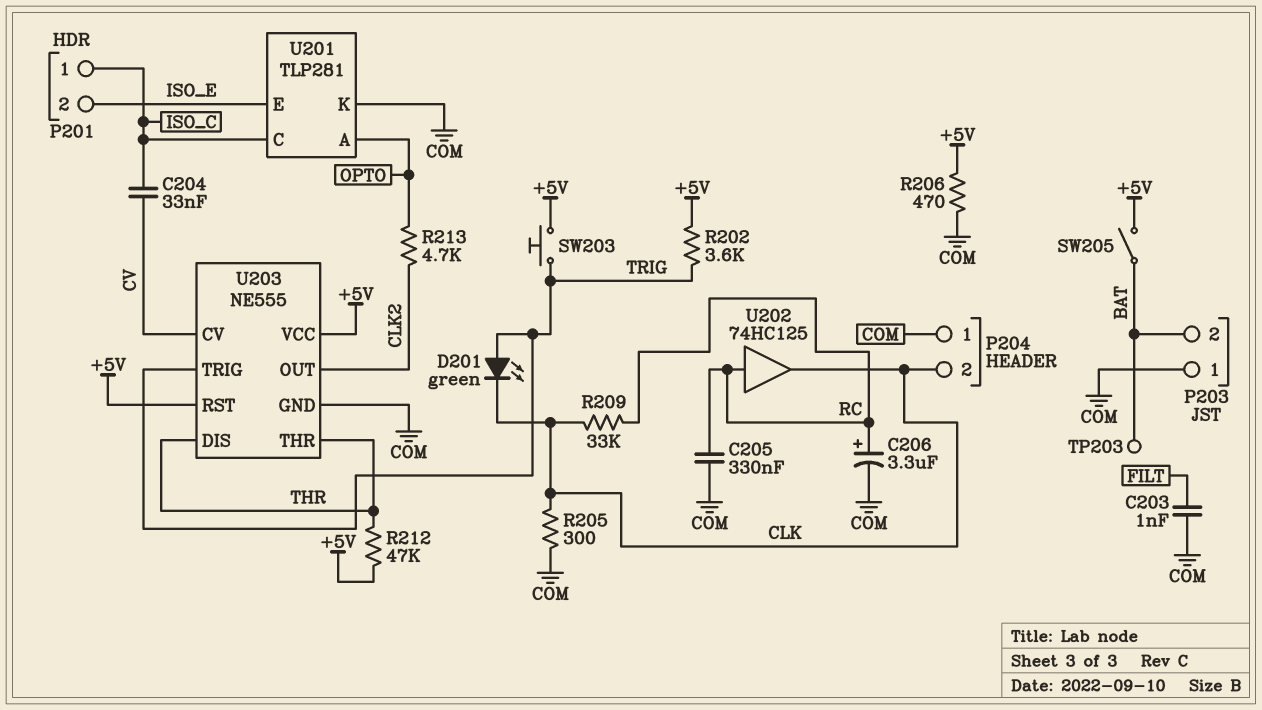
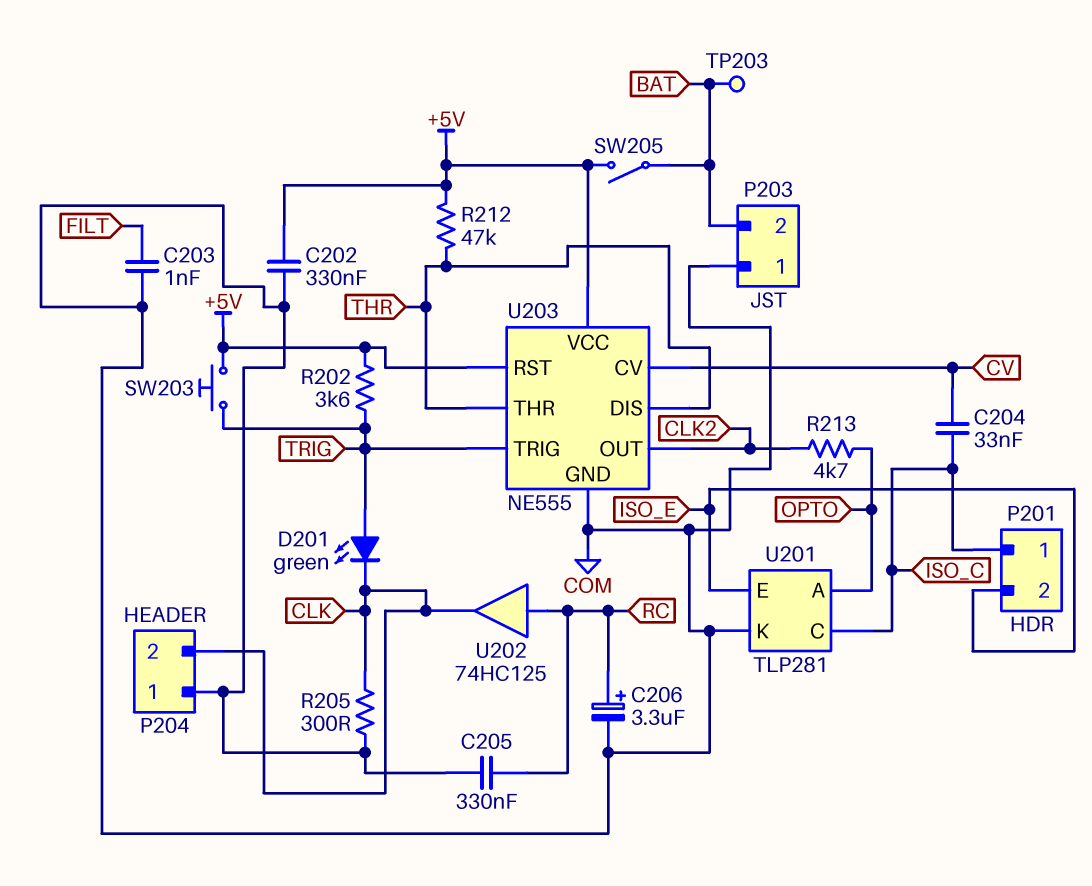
C202: none -> 330nF (+5V, COM)
R206: 470 (+5V, COM) -> none
R209: 33k (CLK, RC) -> none

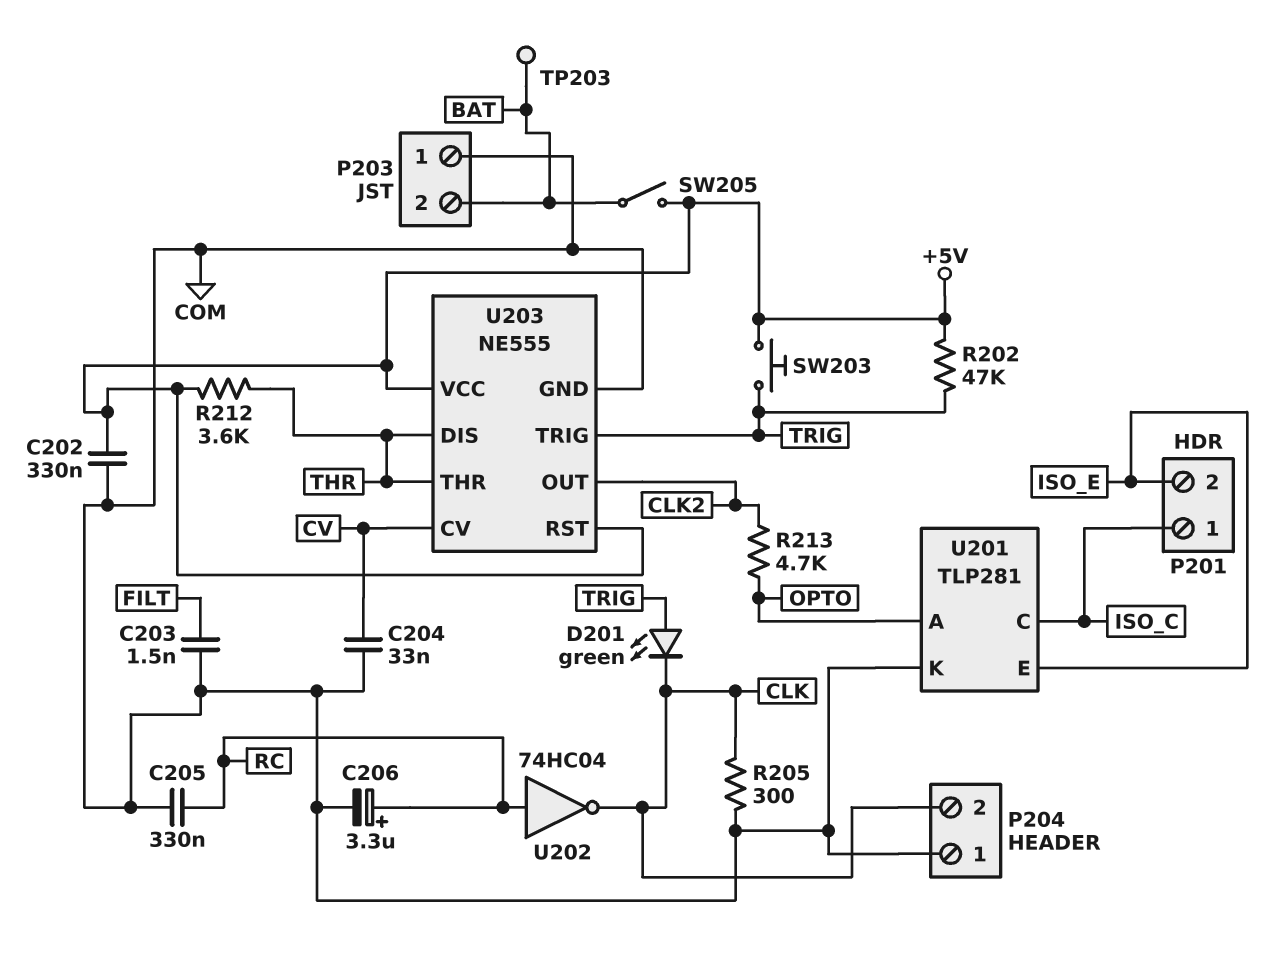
C203: 1nF (COM, FILT) -> 1.5nF (COM, FILT)
C204: 33nF (CV, ISO_C) -> 33nF (COM, CV)
R202: 3.6k (+5V, TRIG) -> 47k (+5V, TRIG)
R212: 47k (+5V, THR) -> 3.6k (+5V, THR)
U202: buffer 74HC125 (in RC, out CLK) -> NOT 74HC04 (in RC, out CLK)

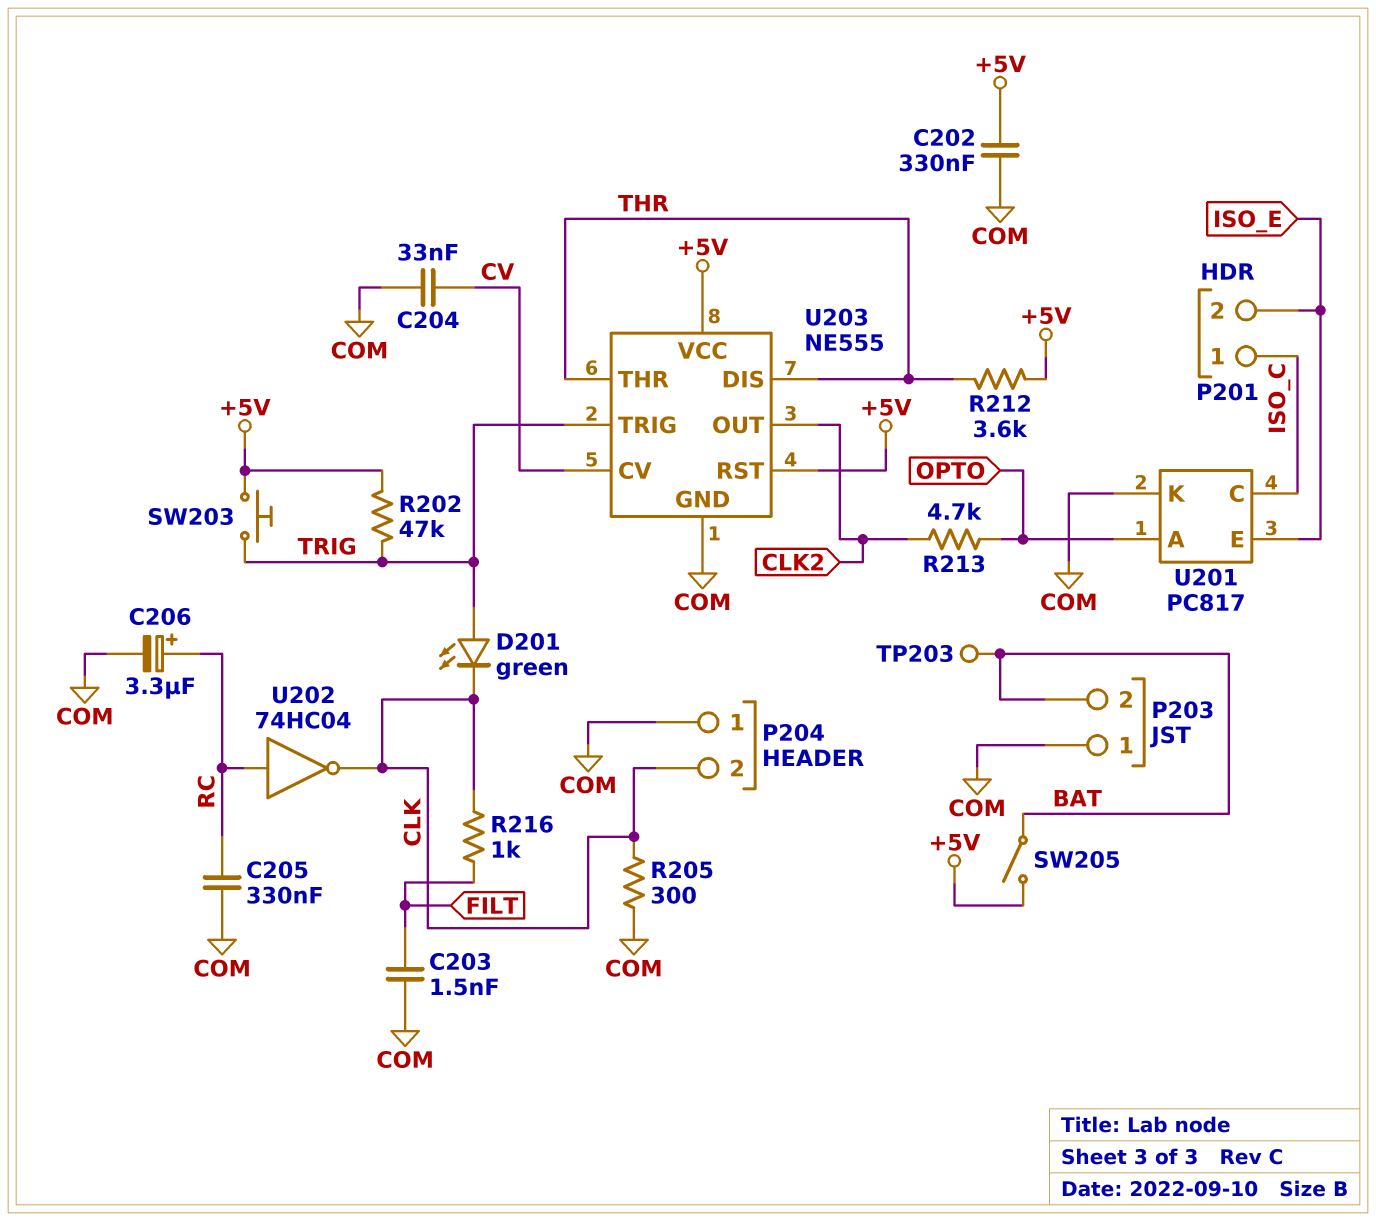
R216: none -> 1k (CLK, FILT)
U201: TLP281 -> PC817

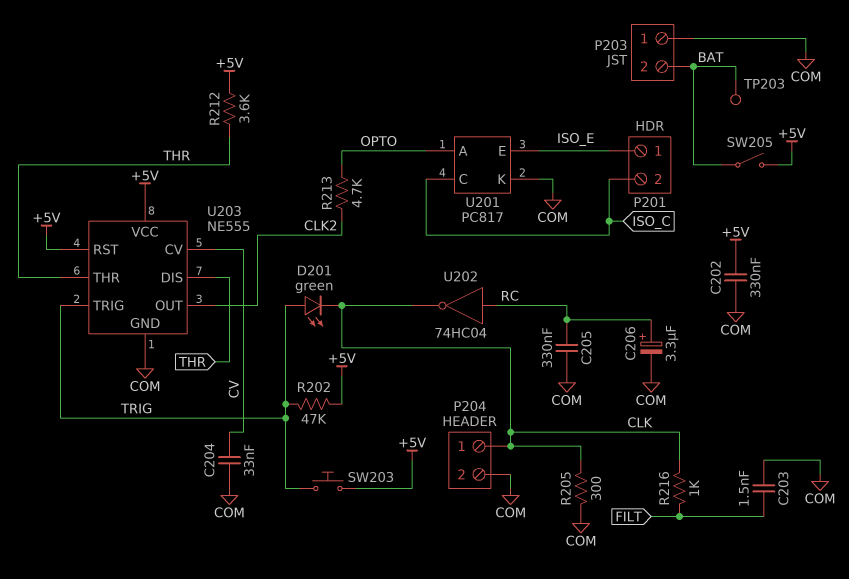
P201 pin 1: ISO_C -> ISO_E
P201 pin 2: ISO_E -> ISO_C
P204 pin 1: COM -> CLK
P204 pin 2: CLK -> COM

